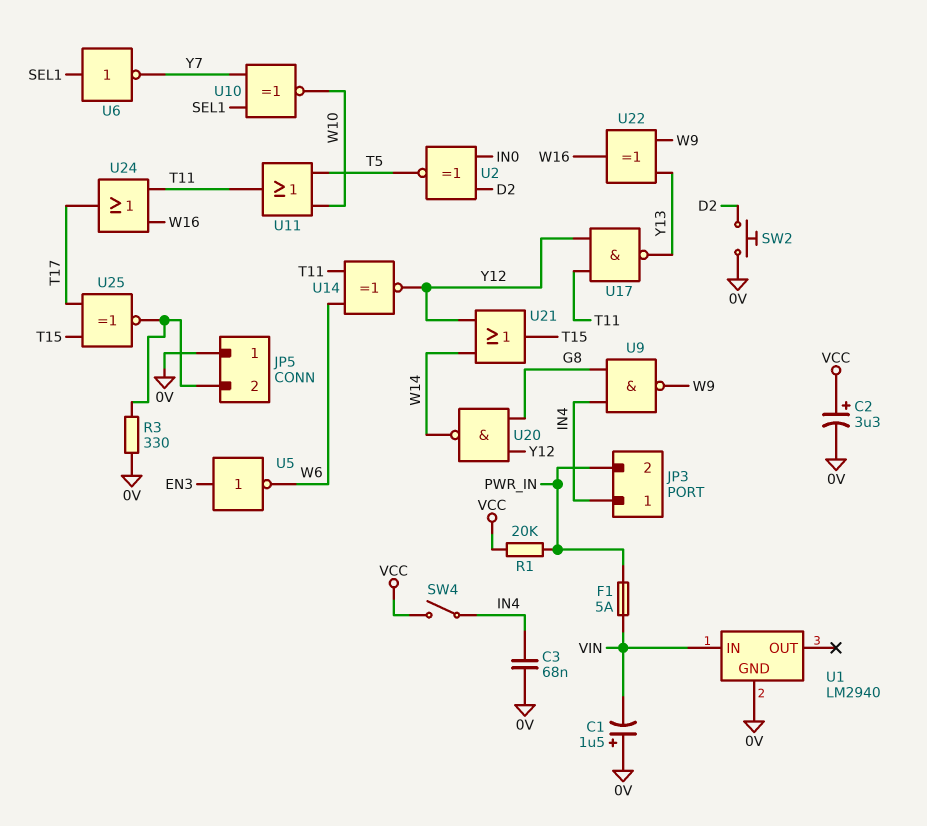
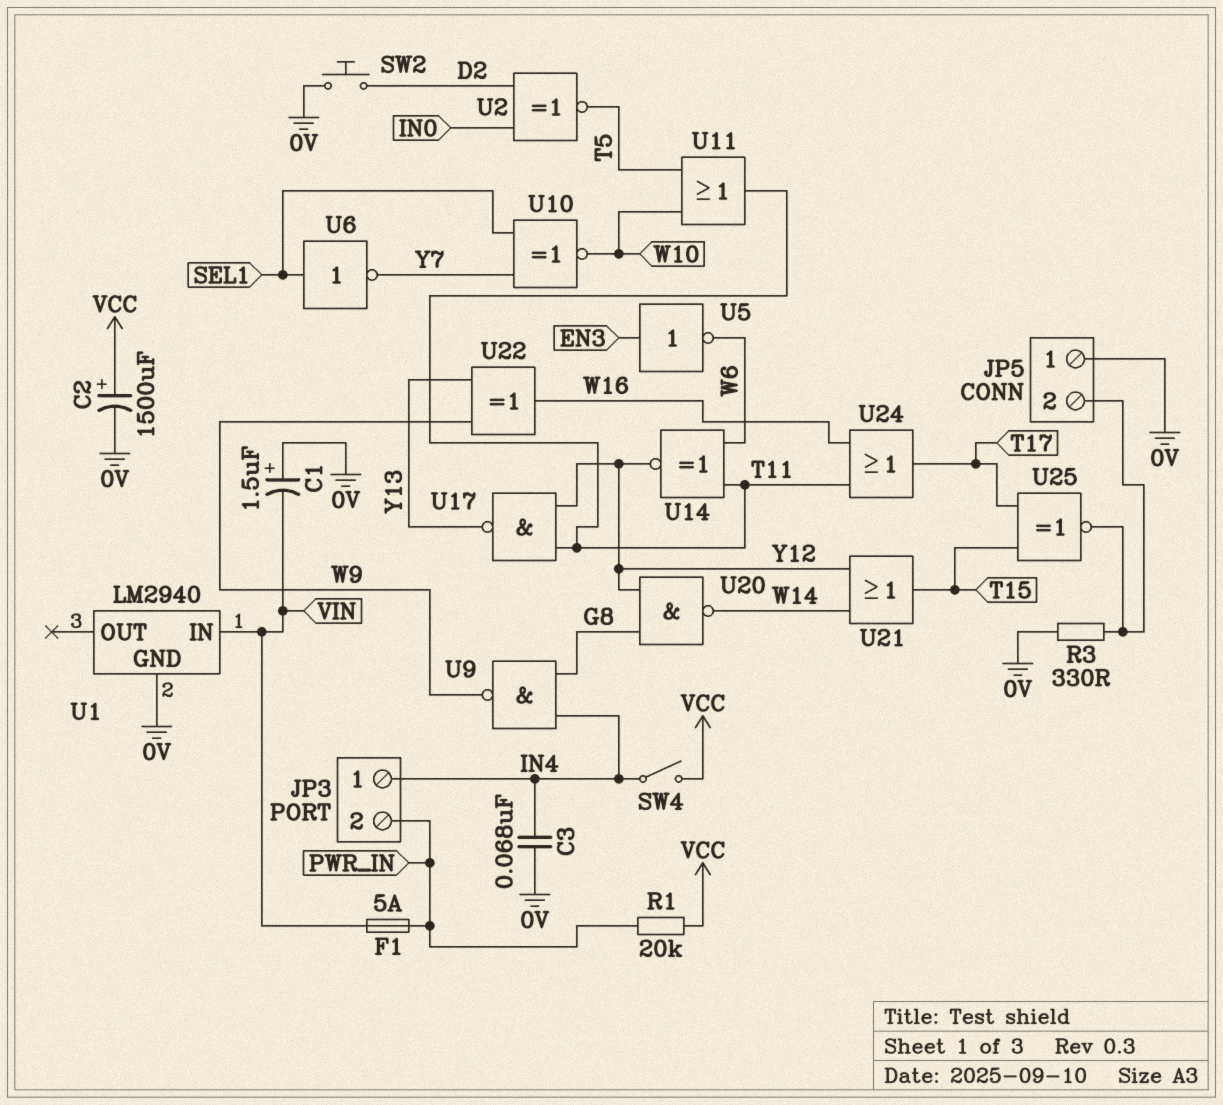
C2: 3.3uF (plus VCC, minus 0V) -> 1500uF (plus VCC, minus 0V)

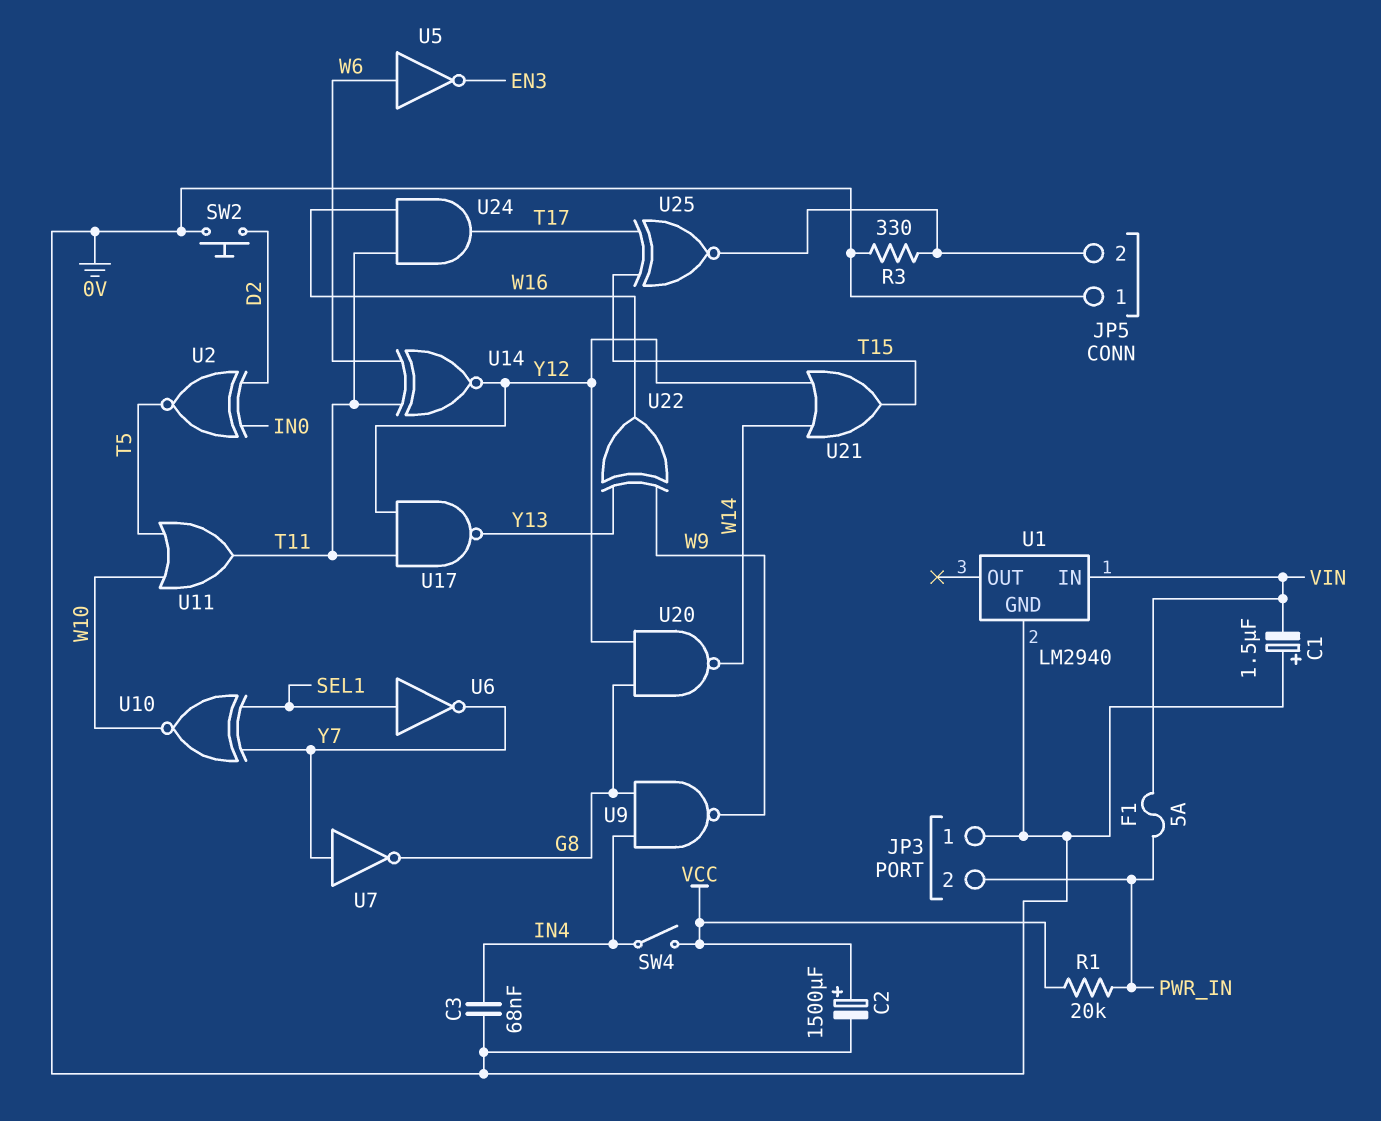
JP3 pin 1: IN4 -> 0V
U5: NOT (in EN3, out W6) -> NOT (in W6, out EN3)
U7: none -> NOT (in Y7, out G8)
U24: OR (in T11, in W16, out T17) -> AND (in T11, in W16, out T17)

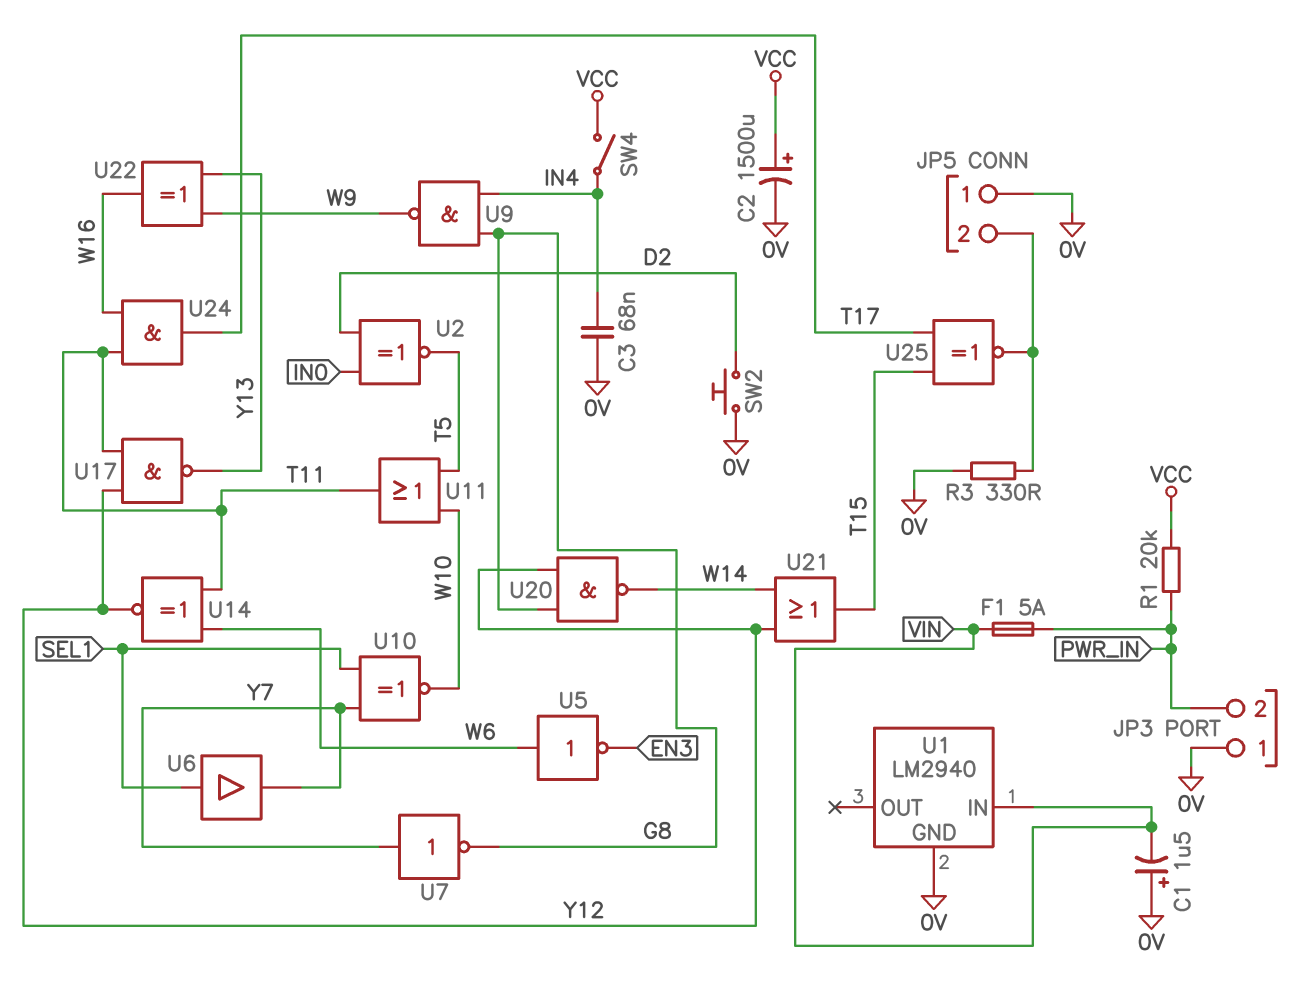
U6: NOT (in SEL1, out Y7) -> buffer (in SEL1, out Y7)

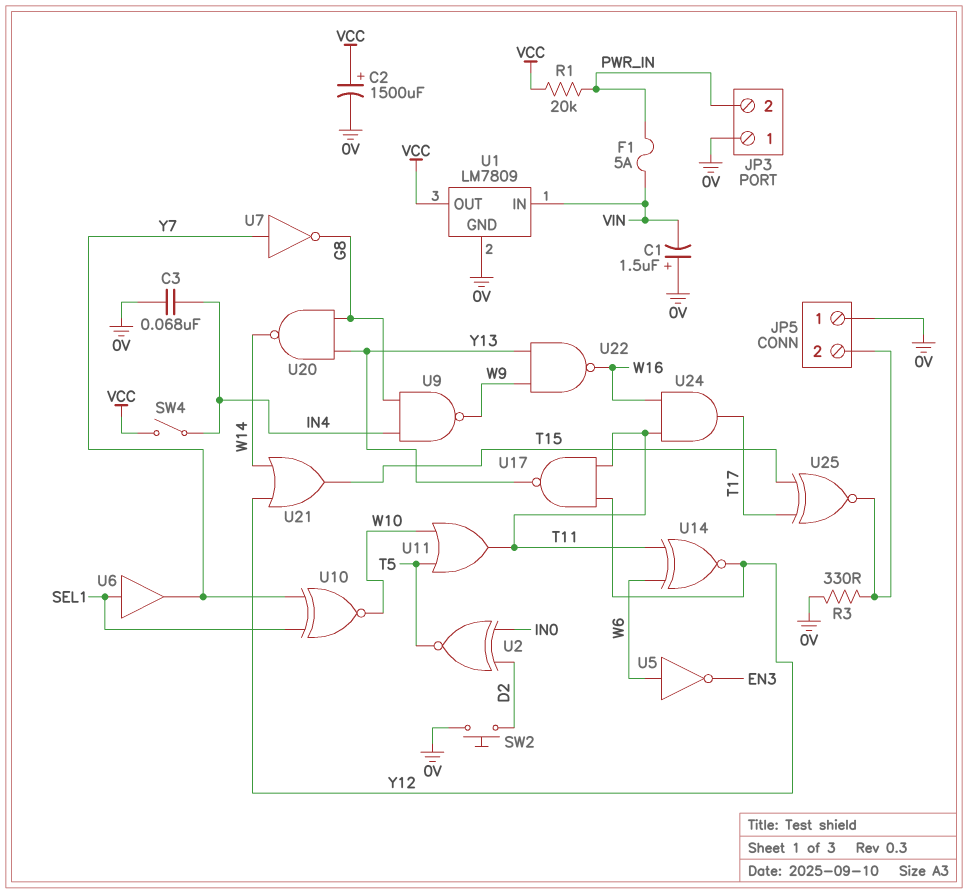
U1: LM2940 -> LM7809
U1 pin OUT: none -> VCC
U20: NAND (in G8, in Y12, out W14) -> NAND (in G8, in Y13, out W14)
U22: XOR (in W9, in Y13, out W16) -> NAND (in W9, in Y13, out W16)

